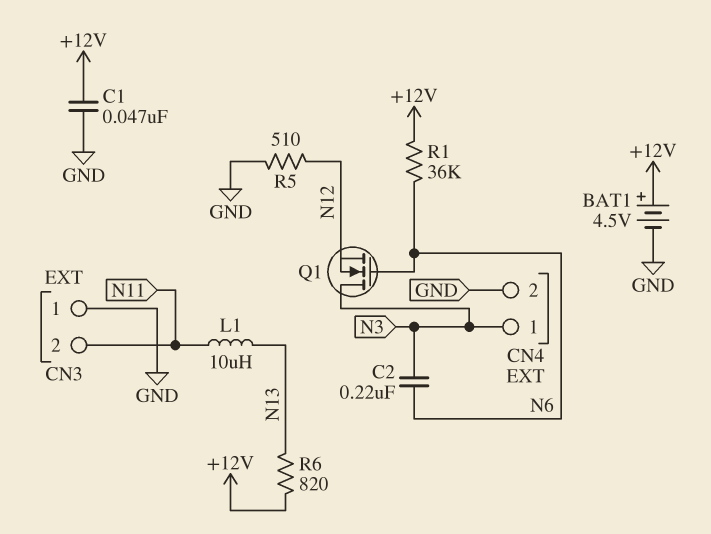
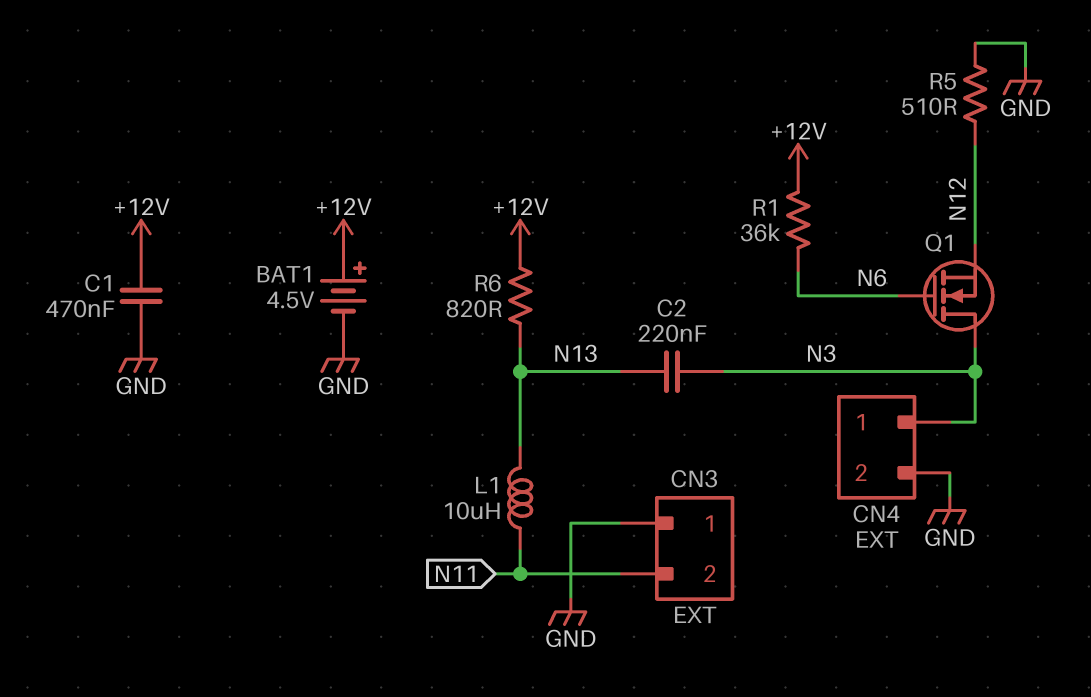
C1: 47nF (+12V, GND) -> 470nF (+12V, GND)
C2: 220nF (N3, N6) -> 220nF (N3, N13)

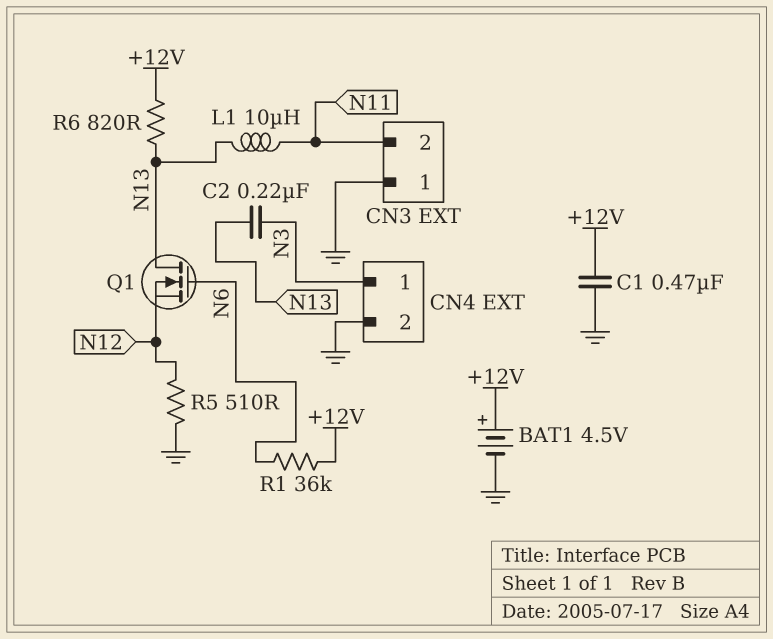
Q1: NMOS (G N6, D N3, S N12) -> NMOS (G N6, D N13, S N12)

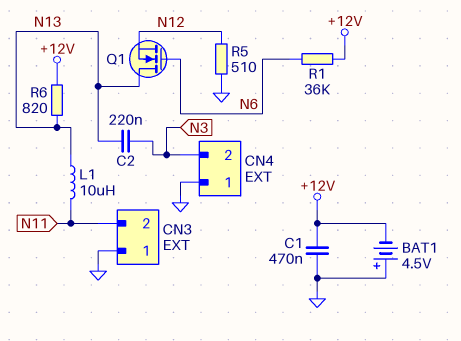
BAT1: 4.5V (plus +12V, minus GND) -> 4.5V (plus GND, minus +12V)
CN4 pin 1: N3 -> GND
CN4 pin 2: GND -> N3

